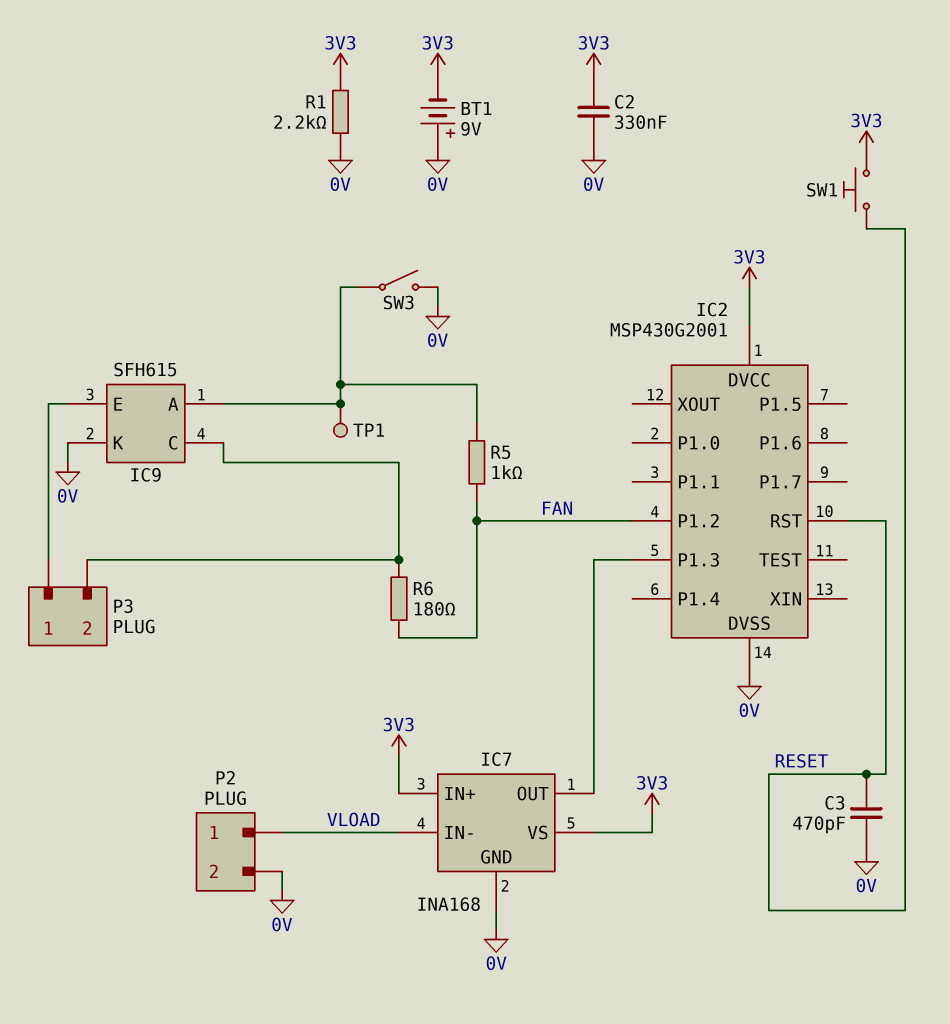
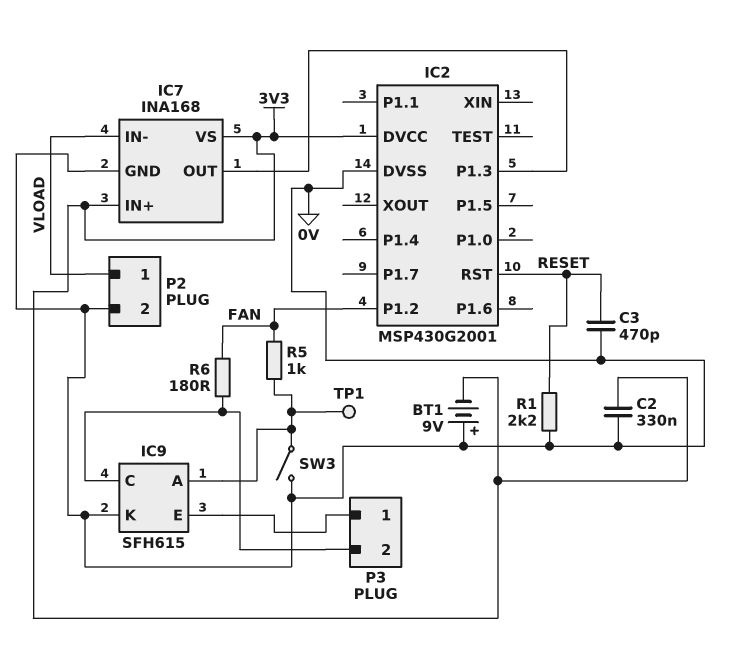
R1: 2.2k (0V, 3V3) -> 2.2k (0V, RESET)
SW1: button (3V3, RESET) -> none

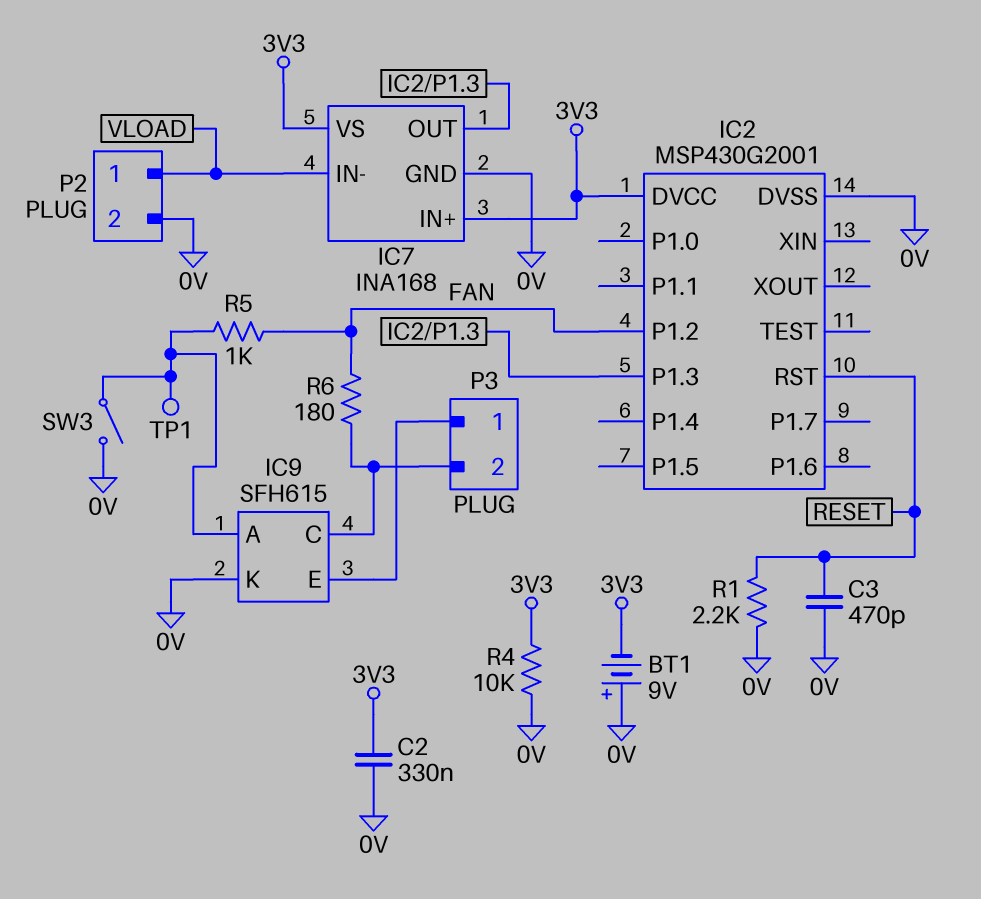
R4: none -> 10k (0V, 3V3)

